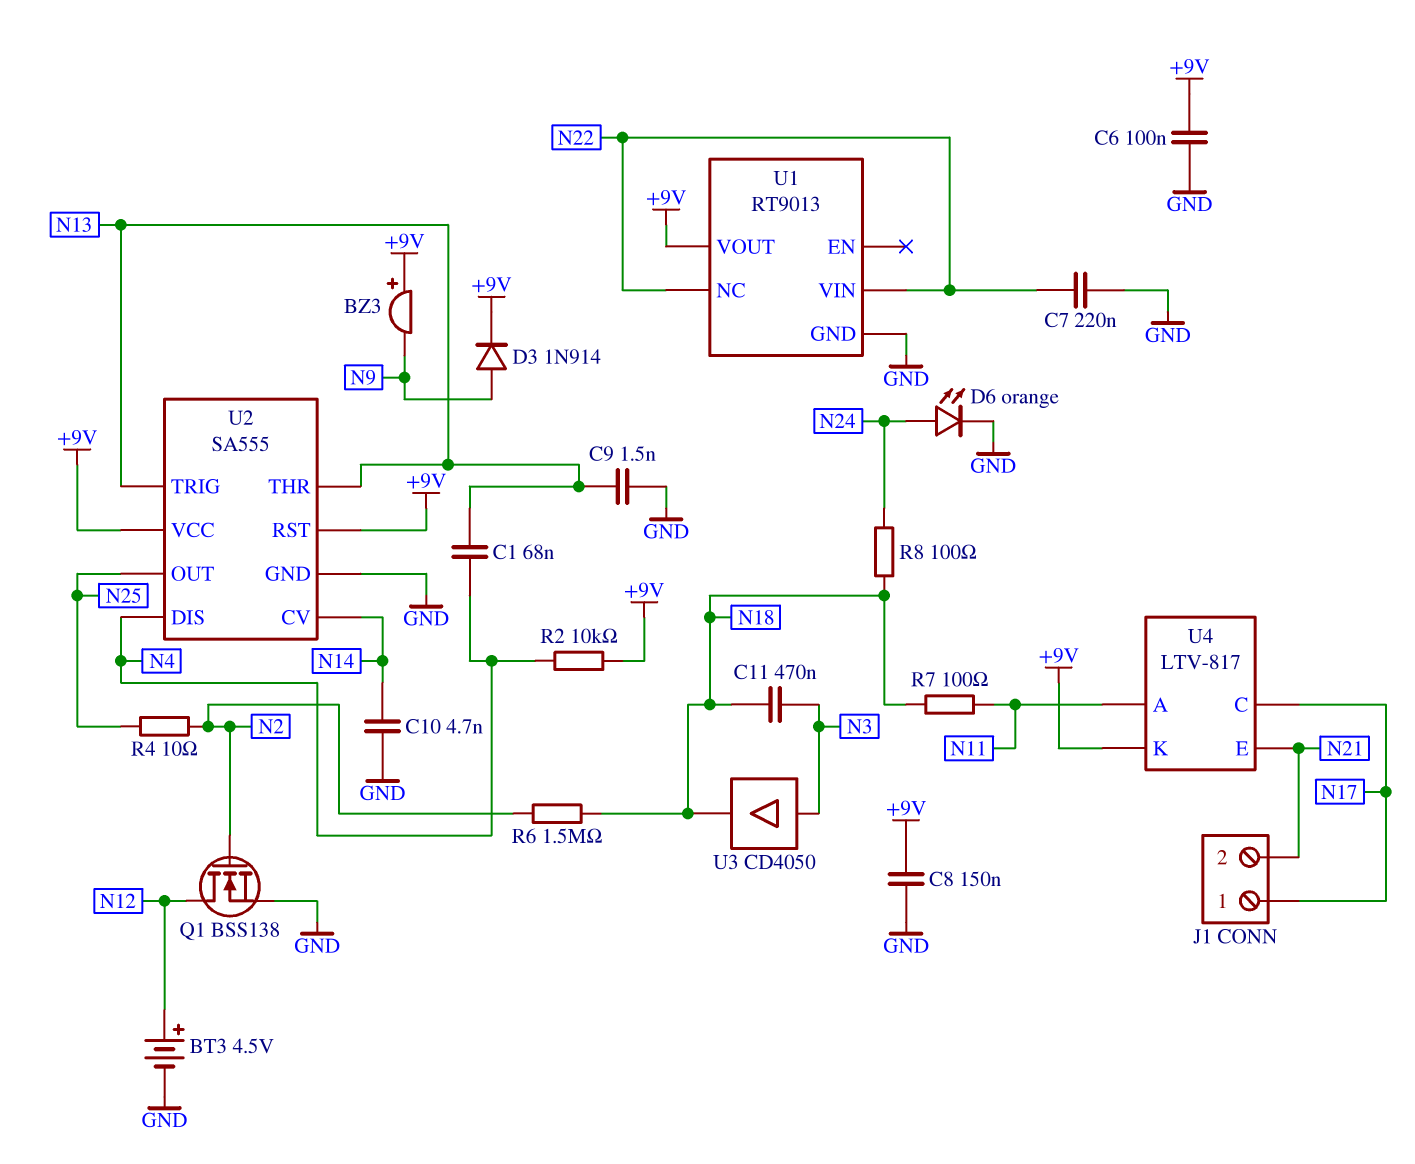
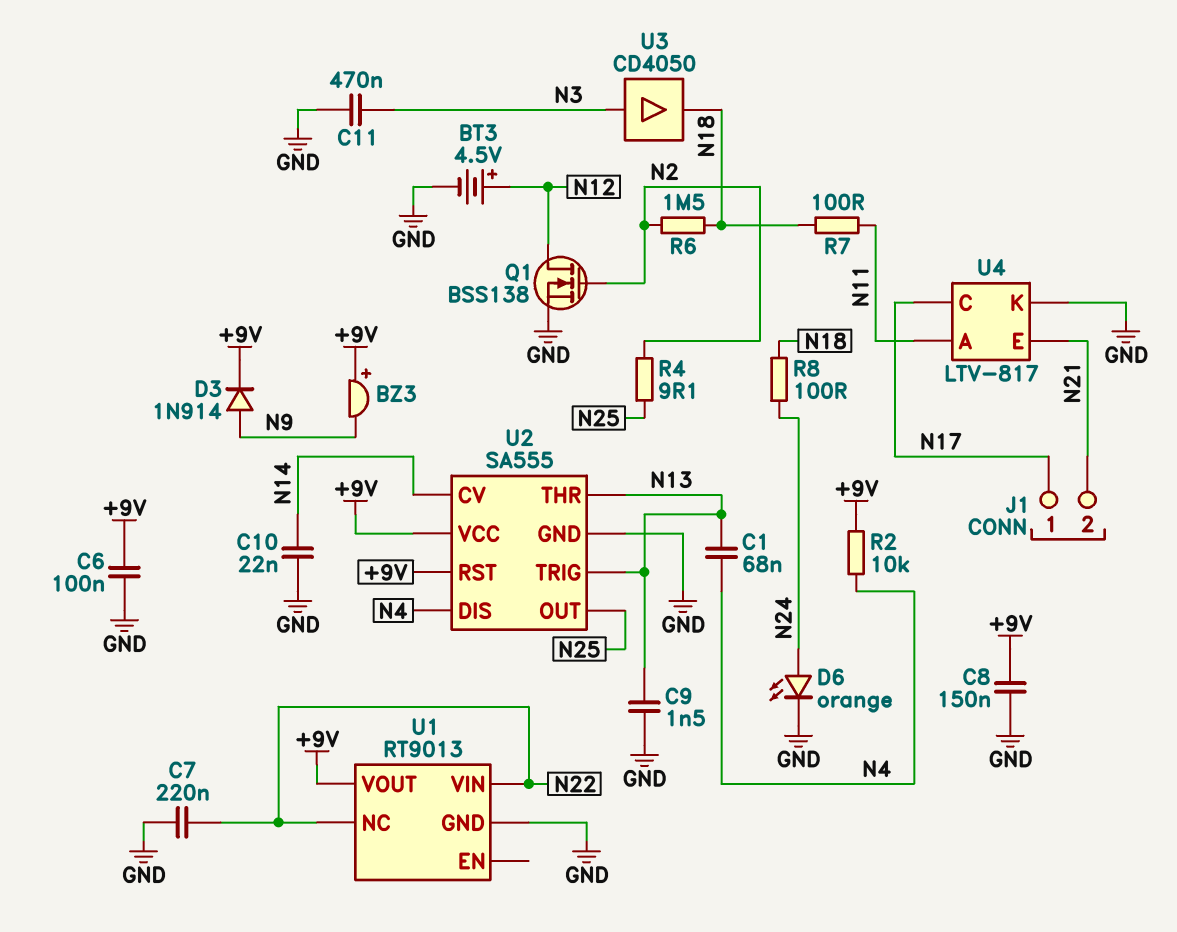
C10: 4.7nF (GND, N14) -> 22nF (GND, N14)
C11: 470nF (N3, N18) -> 470nF (GND, N3)
R4: 10 (N2, N25) -> 9.1 (N2, N25)
U4 pin K: +9V -> GND

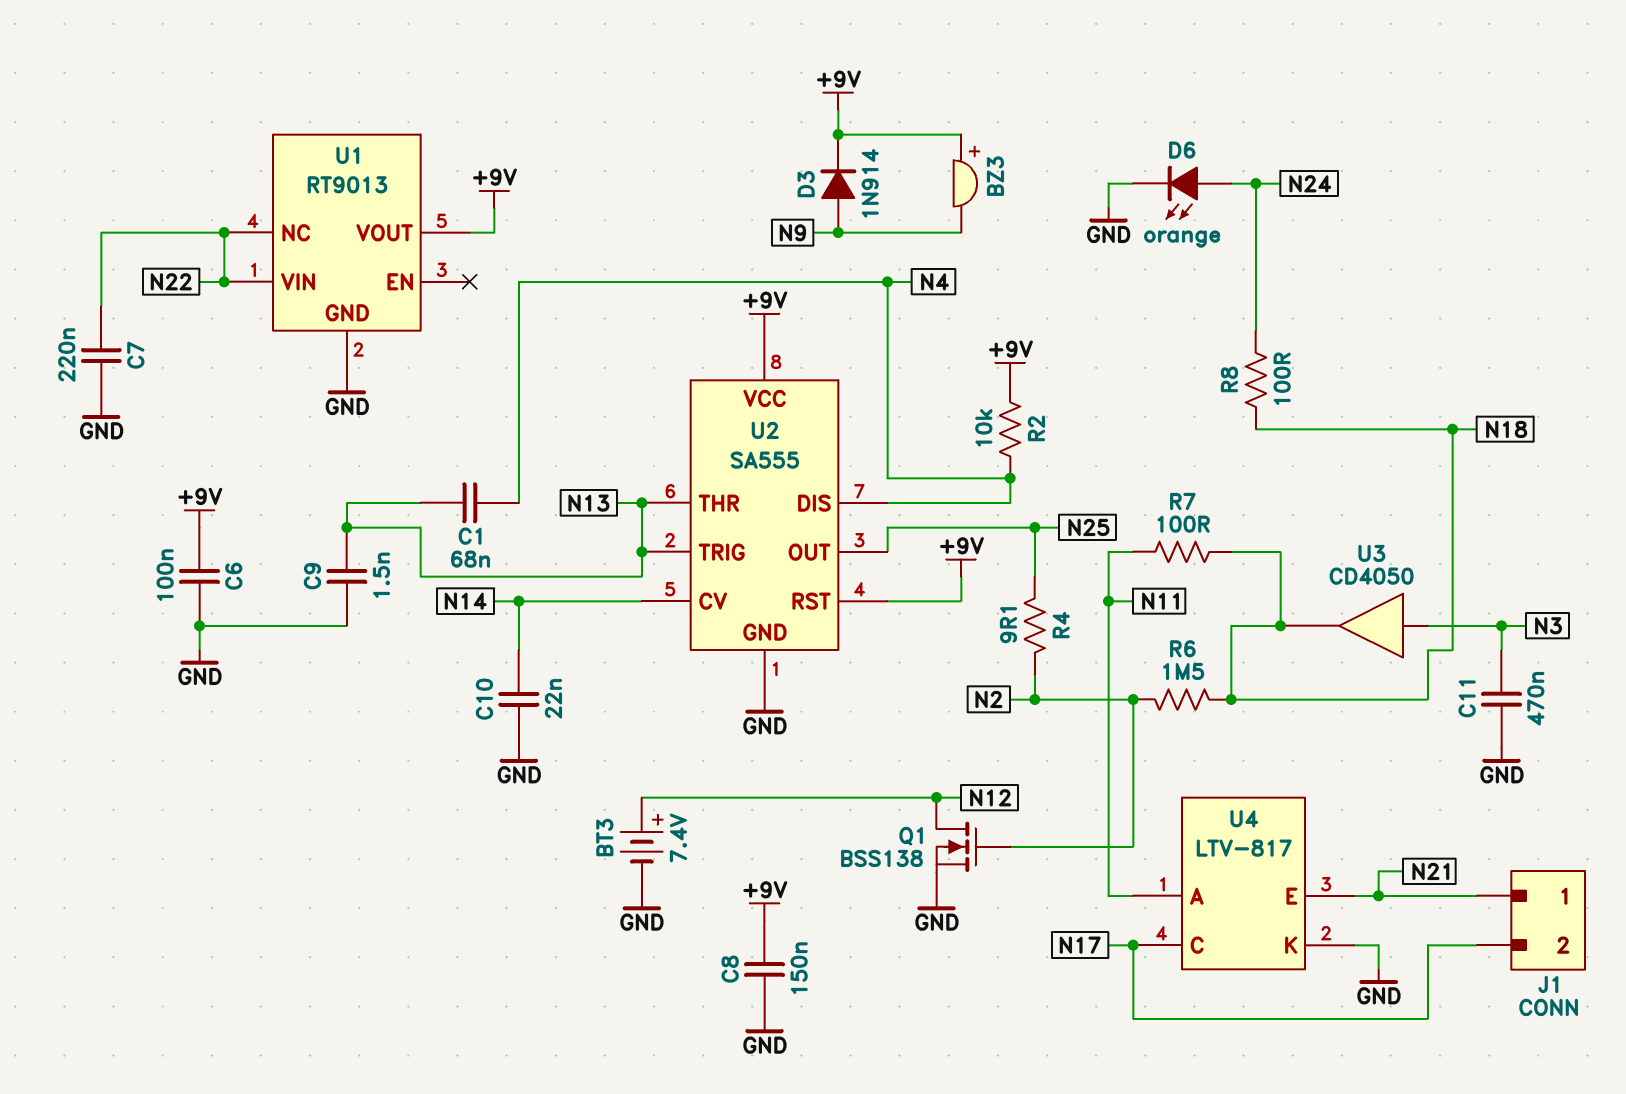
BT3: 4.5V (plus N12, minus GND) -> 7.4V (plus N12, minus GND)
J1 pin 1: N17 -> N21
J1 pin 2: N21 -> N17

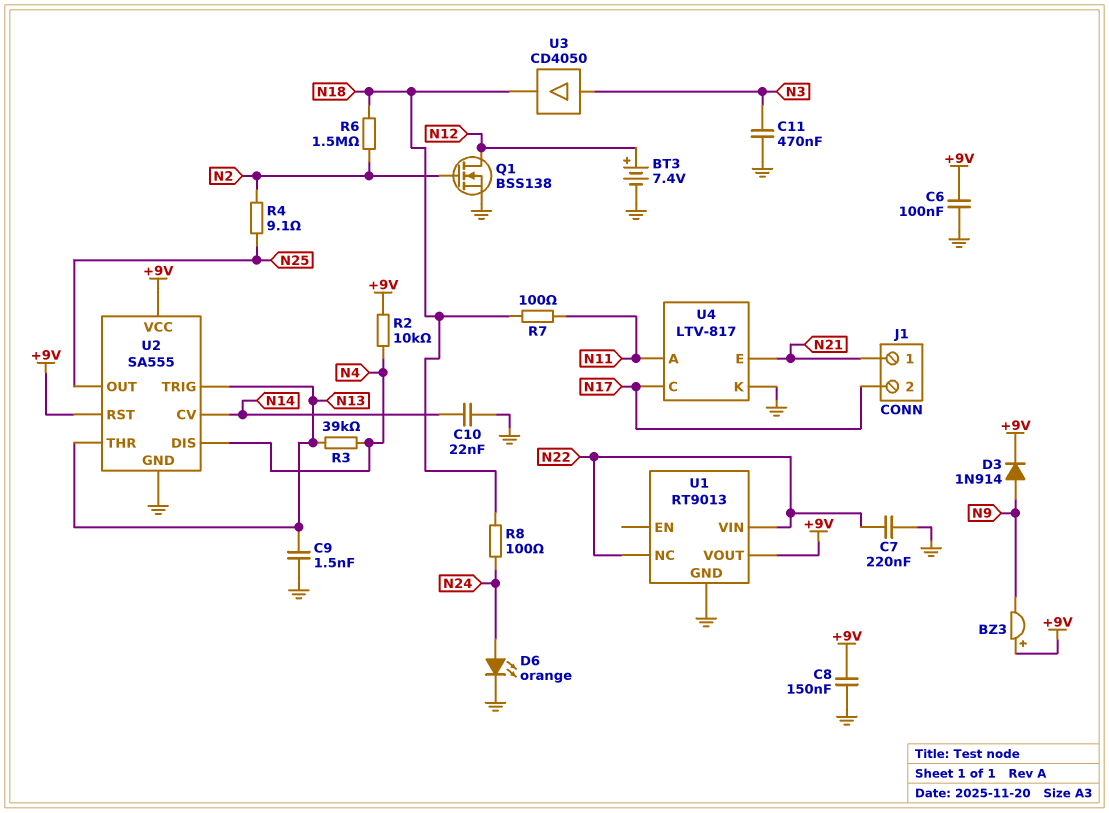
C1: 68nF (N4, N13) -> none
R3: none -> 39k (N4, N13)

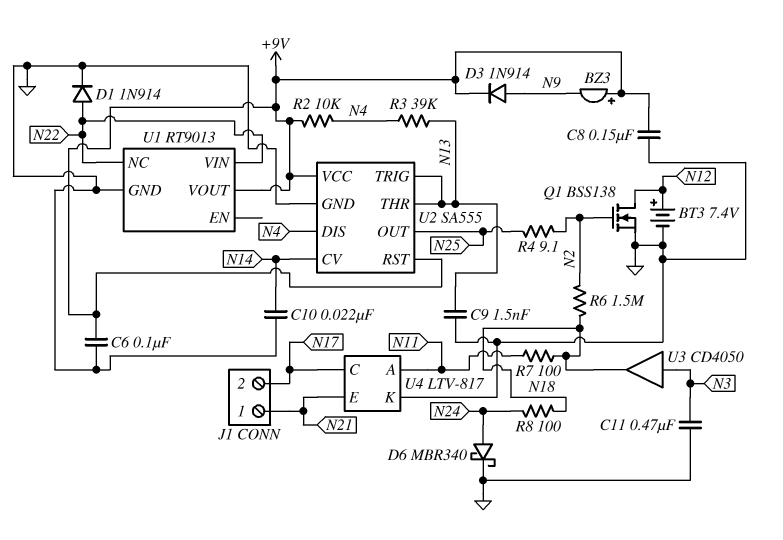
C7: 220nF (GND, N22) -> none
D1: none -> diode 1N914 (A N22, K GND)
D6: LED orange (A N24, K GND) -> schottky MBR340 (A N24, K GND)

